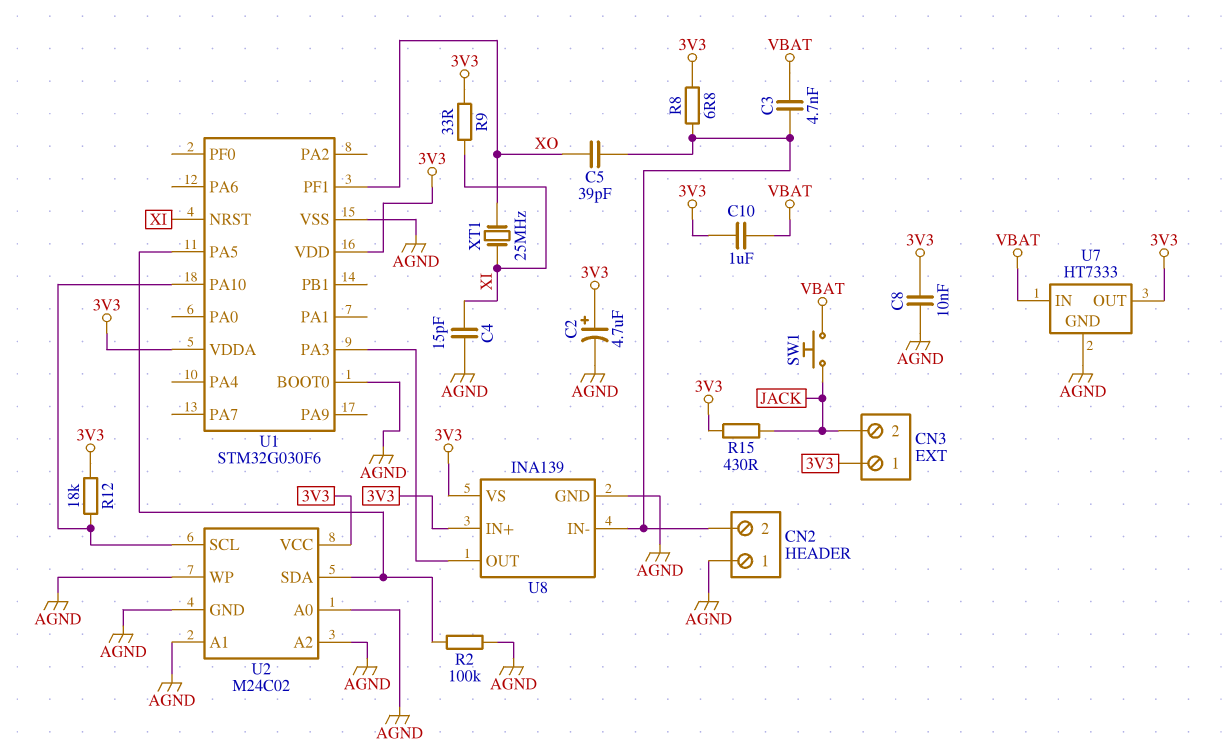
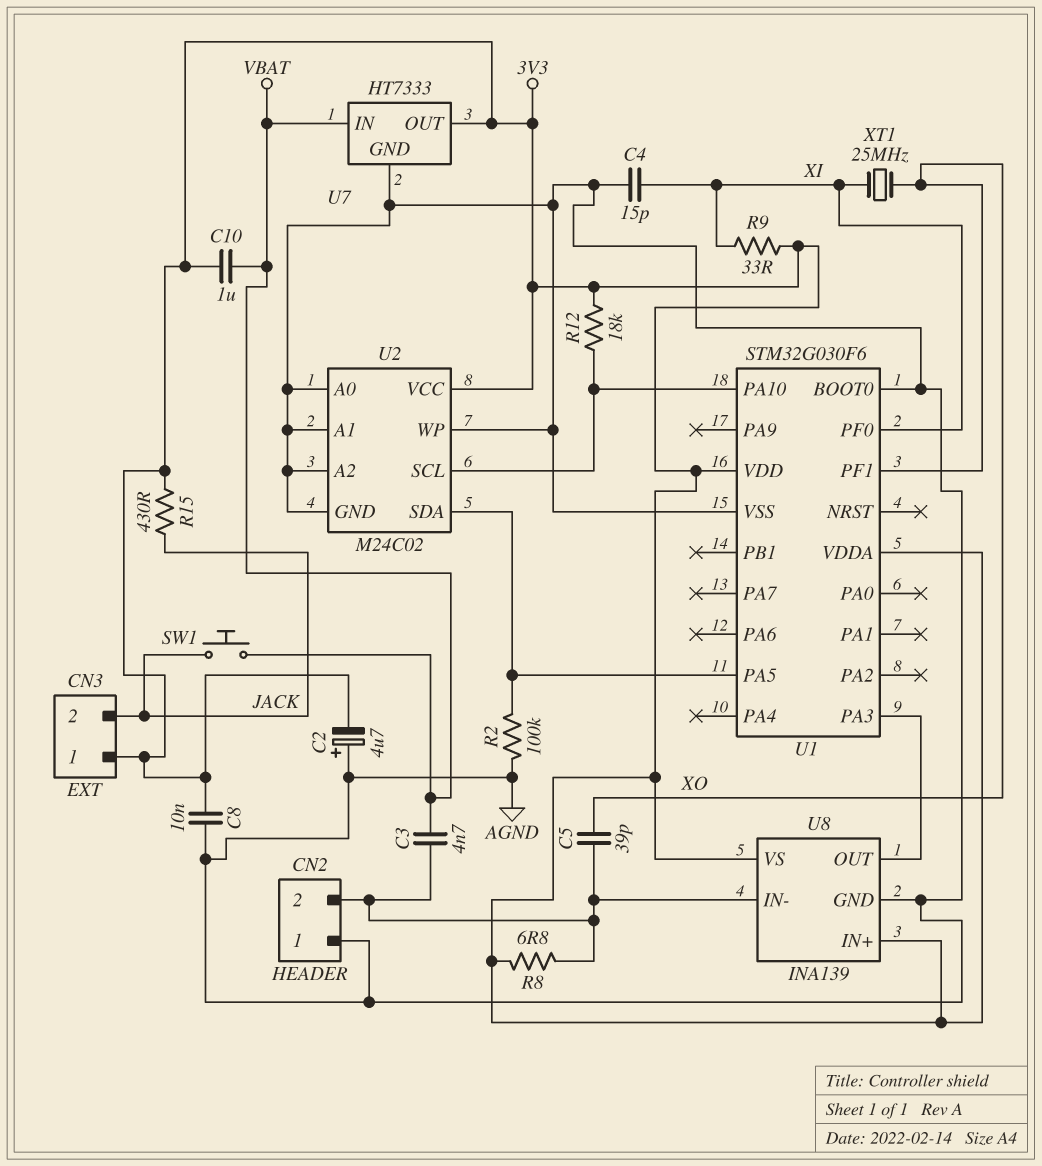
C2: 4.7uF (plus 3V3, minus AGND) -> 4.7uF (plus AGND, minus 3V3)
U1 pin NRST: XI -> none
U1 pin PF0: none -> XI

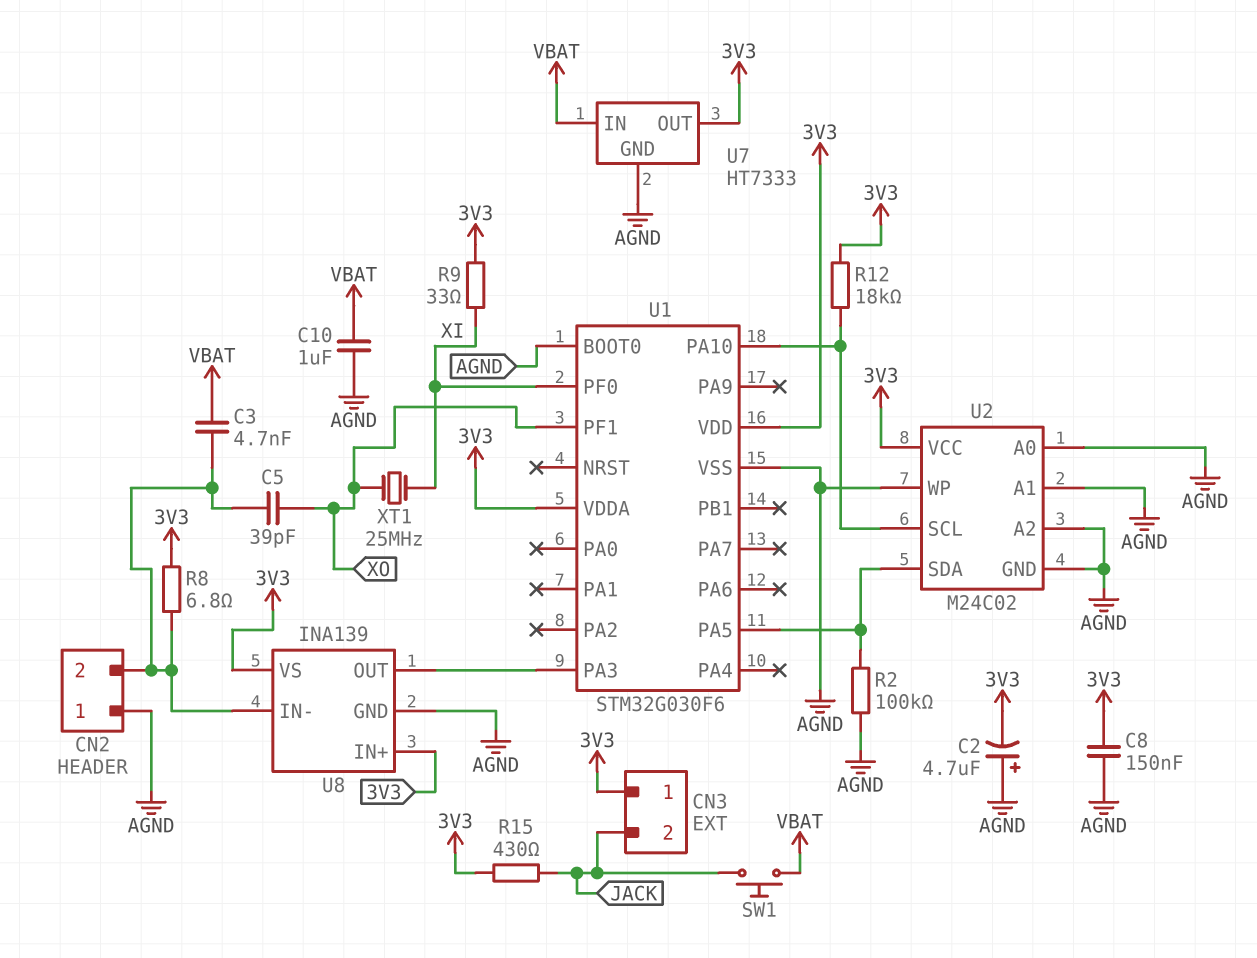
C4: 15pF (AGND, XI) -> none
C8: 10nF (3V3, AGND) -> 150nF (3V3, AGND)
C10: 1uF (3V3, VBAT) -> 1uF (AGND, VBAT)

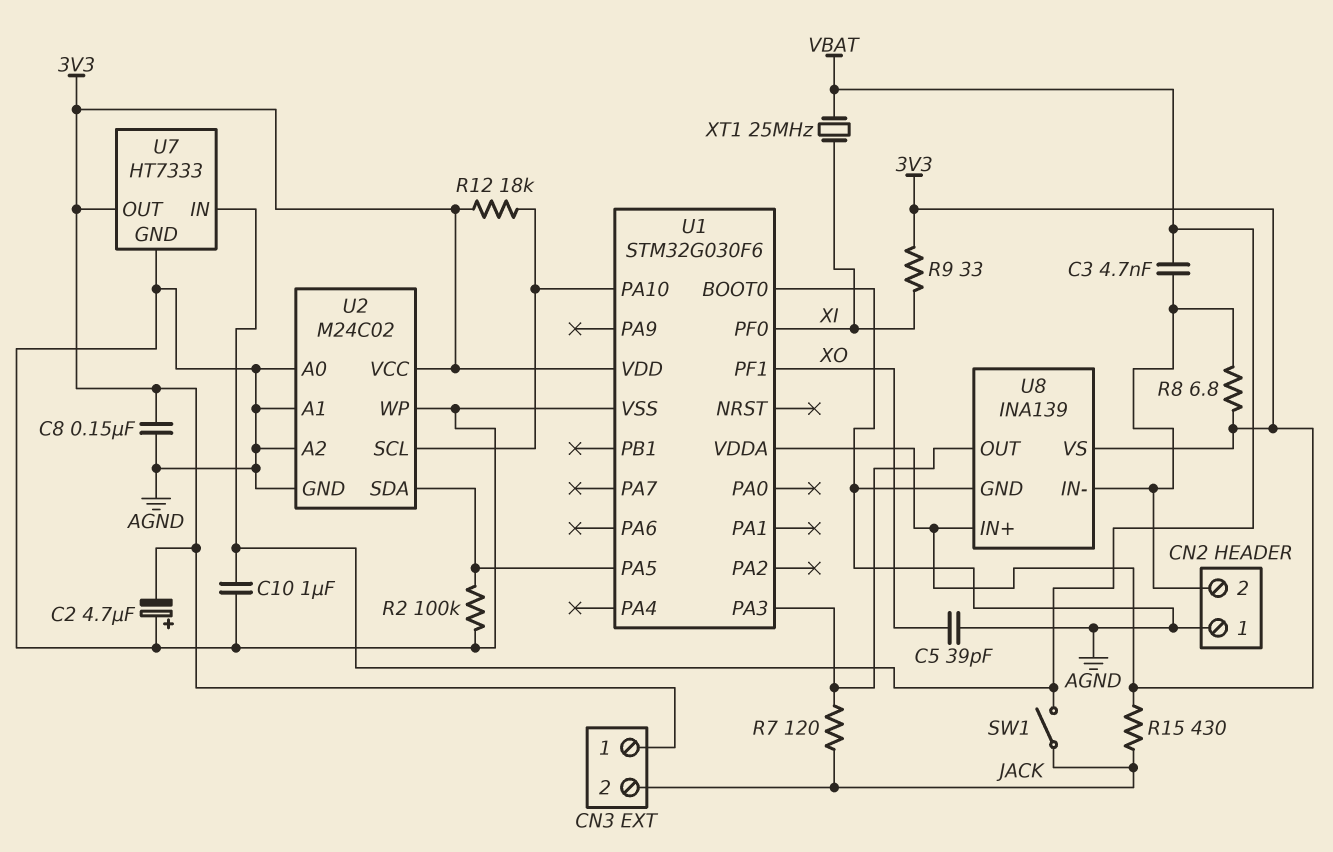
C5: 39pF (CN2/2, XO) -> 39pF (AGND, XO)
R7: none -> 120 (JACK, U1/PA3)
SW1: button (JACK, VBAT) -> switch (JACK, VBAT)
XT1: 25MHz (XI, XO) -> 25MHz (VBAT, XI)

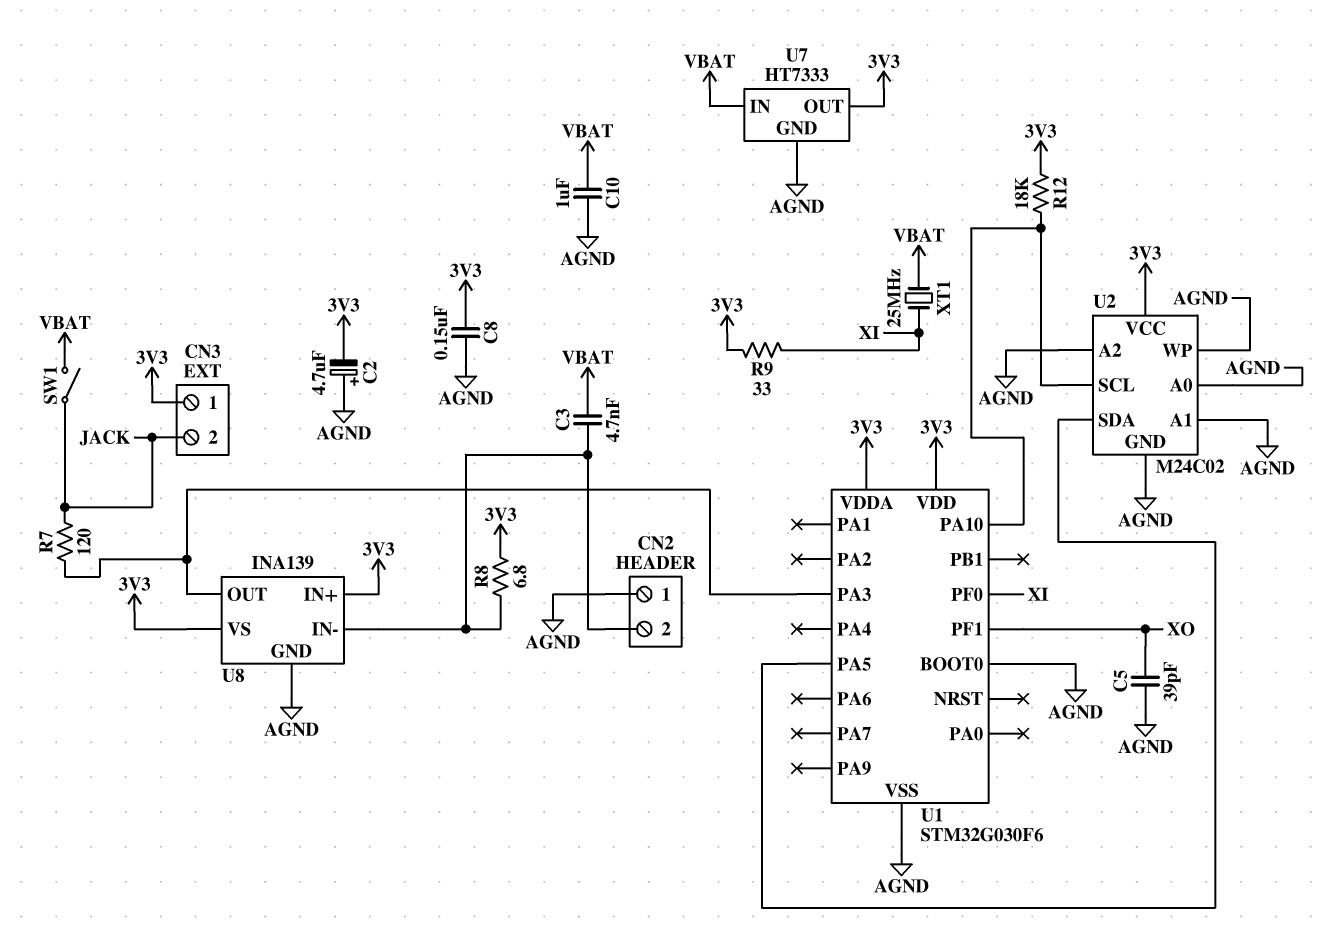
R2: 100k (AGND, U1/PA5) -> none
R15: 430 (3V3, JACK) -> none

